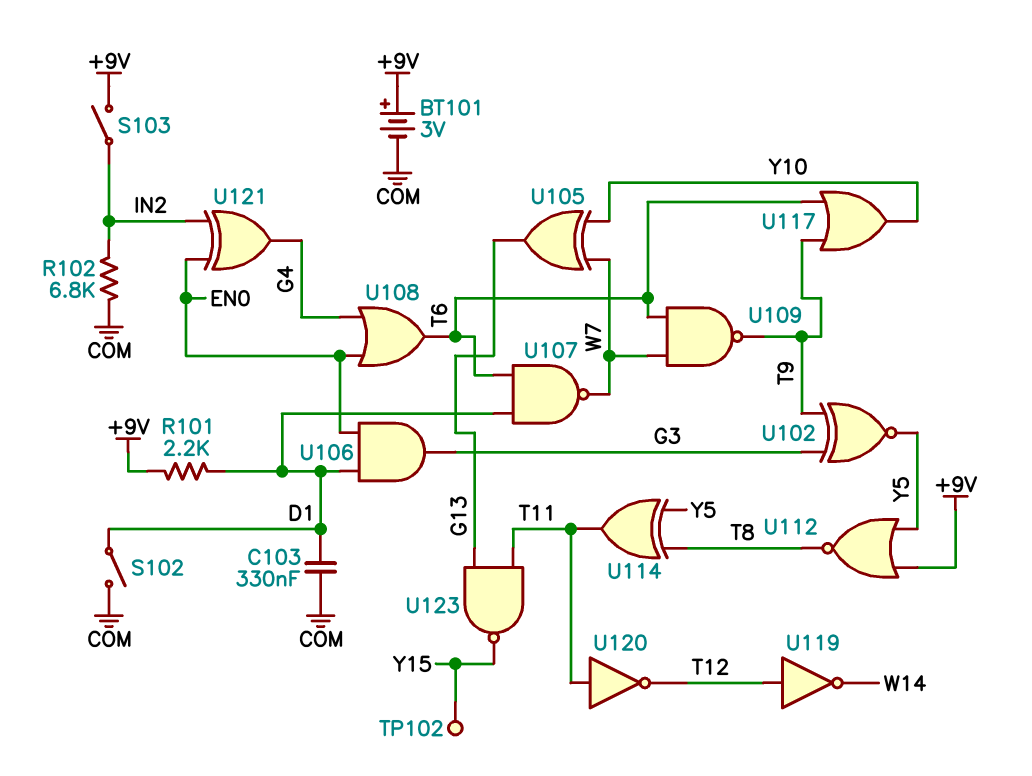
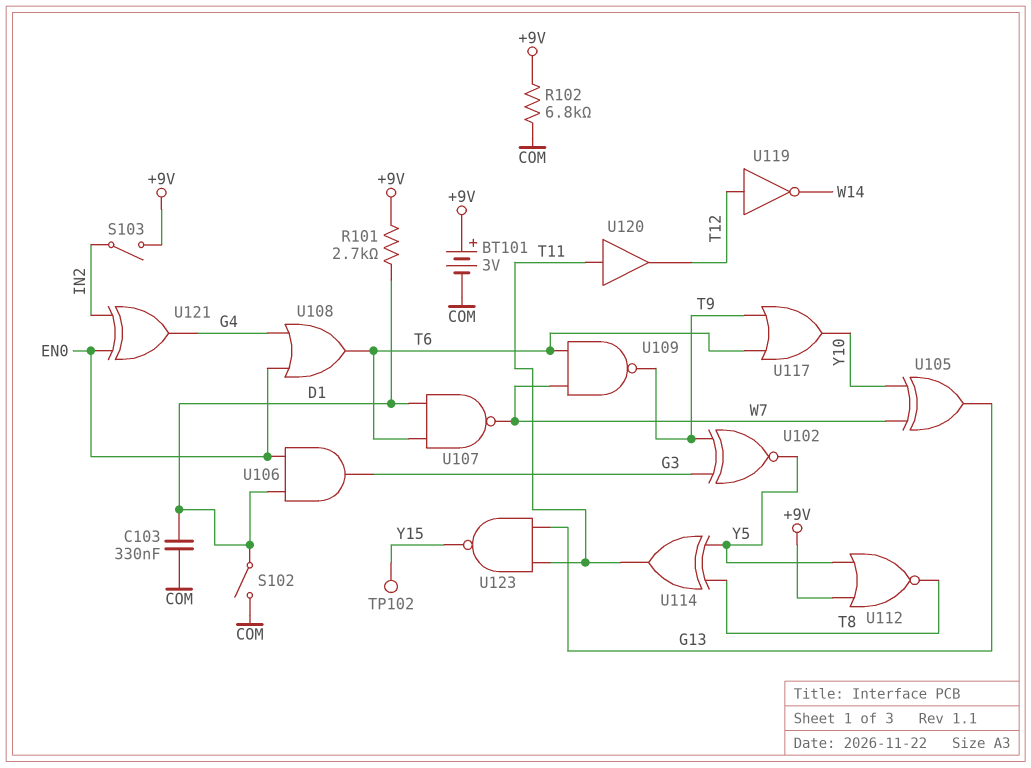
R101: 2.2k (+9V, D1) -> 2.7k (+9V, D1)
R102: 6.8k (COM, IN2) -> 6.8k (+9V, COM)
U120: NOT (in T11, out T12) -> buffer (in T11, out T12)

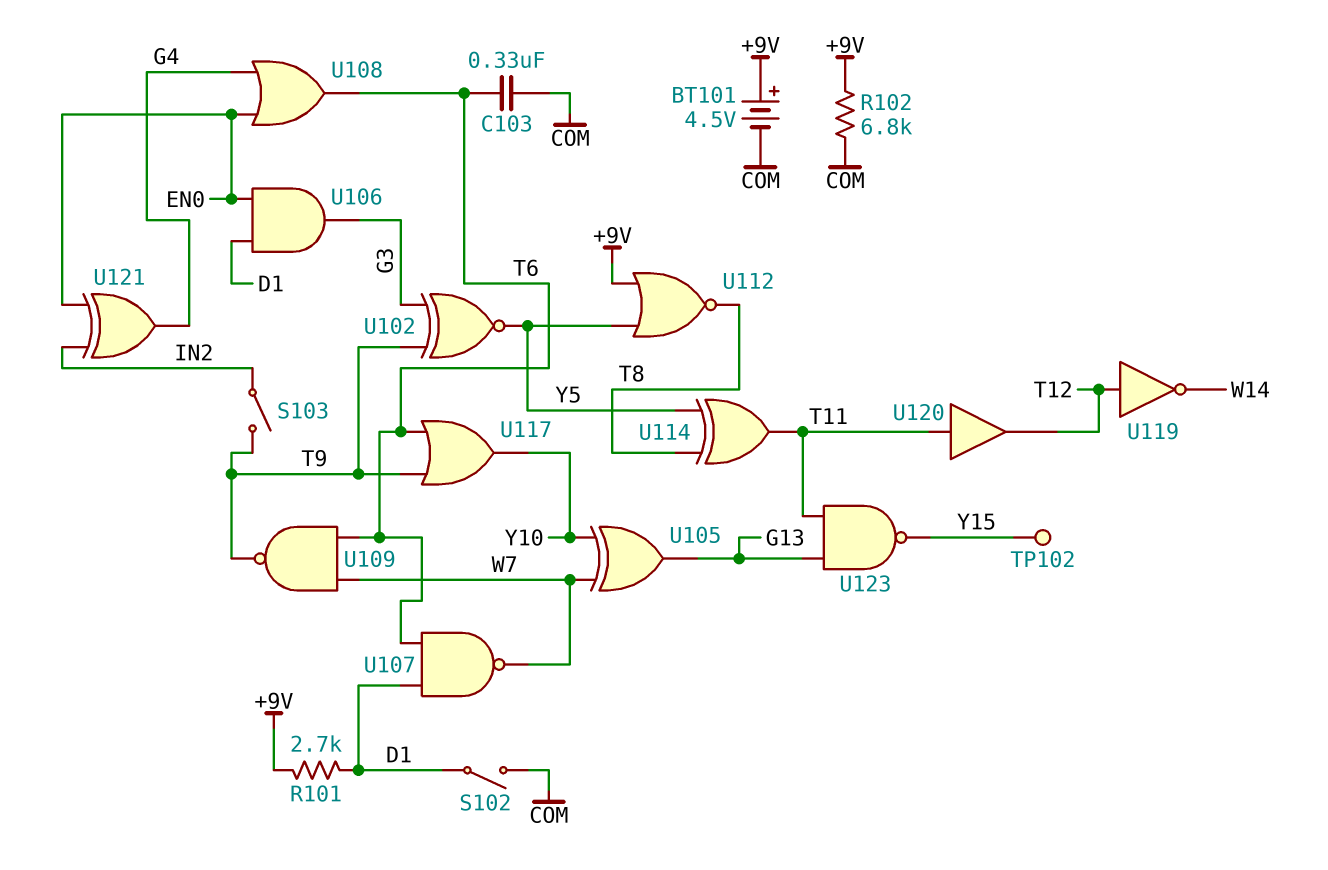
BT101: 3V (plus +9V, minus COM) -> 4.5V (plus +9V, minus COM)
C103: 330nF (COM, D1) -> 330nF (COM, T6)
S103: switch (+9V, IN2) -> switch (IN2, T9)

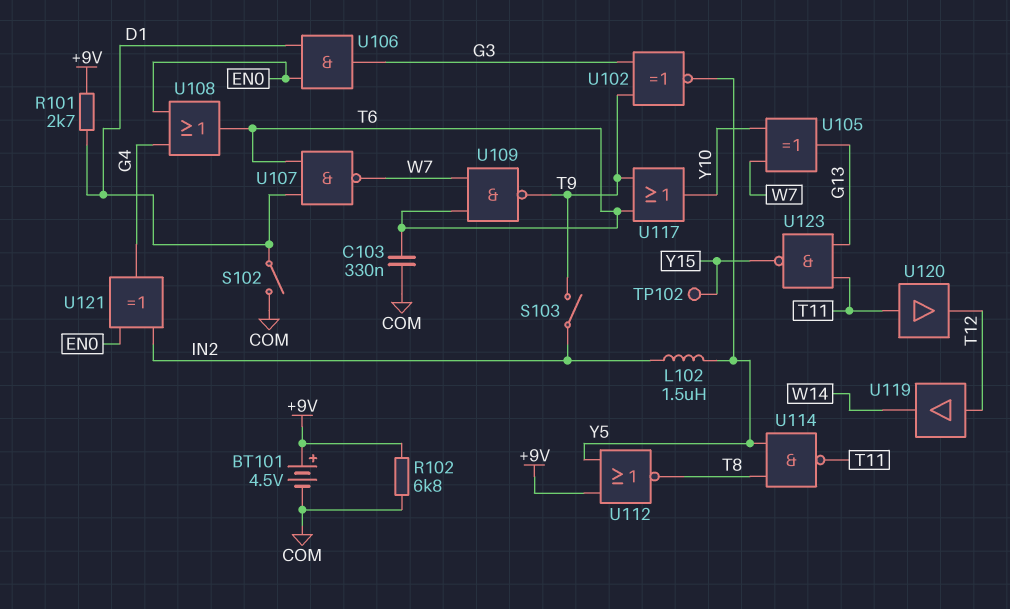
L102: none -> 1.5uH (IN2, Y5)
U114: XOR (in T8, in Y5, out T11) -> NAND (in T8, in Y5, out T11)
U119: NOT (in T12, out W14) -> buffer (in T12, out W14)

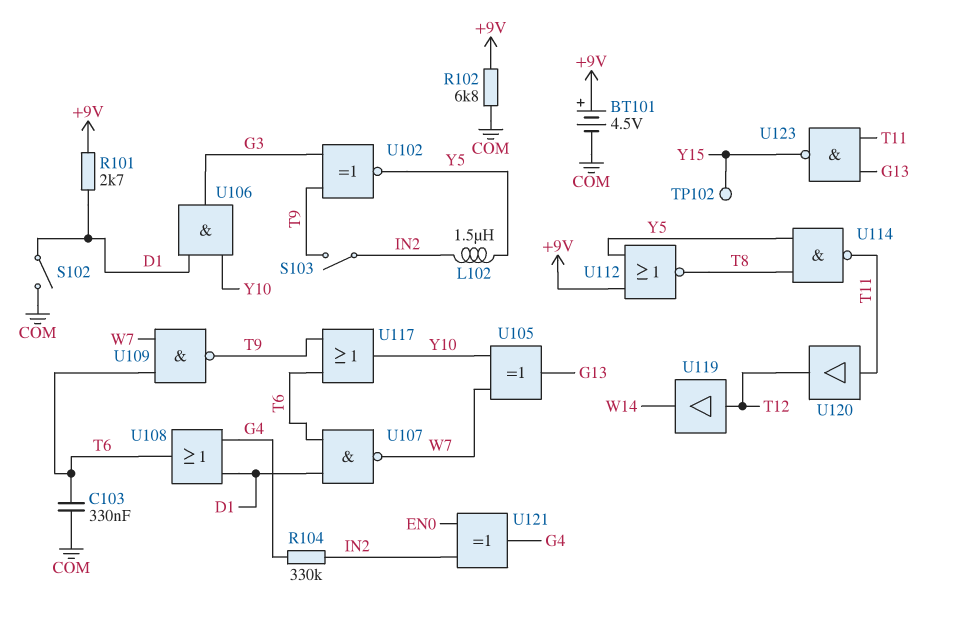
R104: none -> 330k (G4, IN2)
U106: AND (in D1, in EN0, out G3) -> AND (in D1, in Y10, out G3)
U108: OR (in EN0, in G4, out T6) -> OR (in D1, in G4, out T6)

